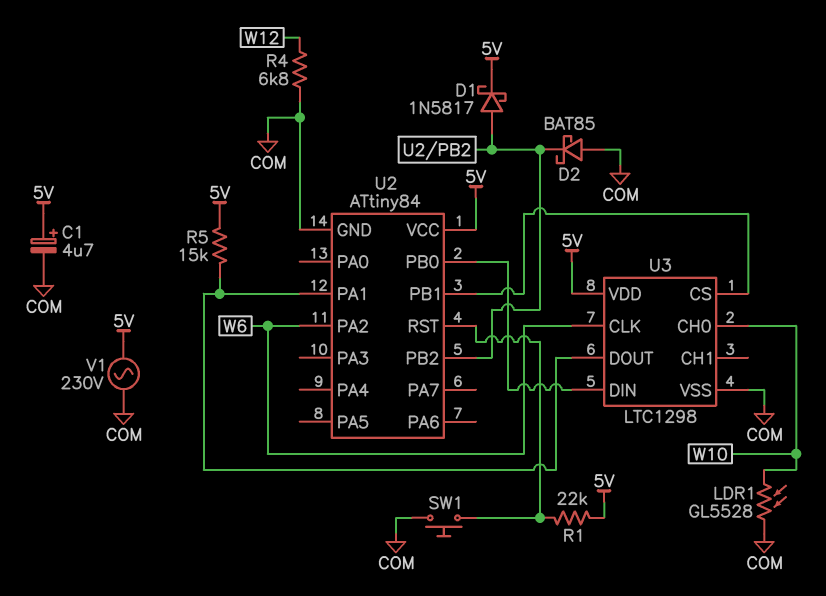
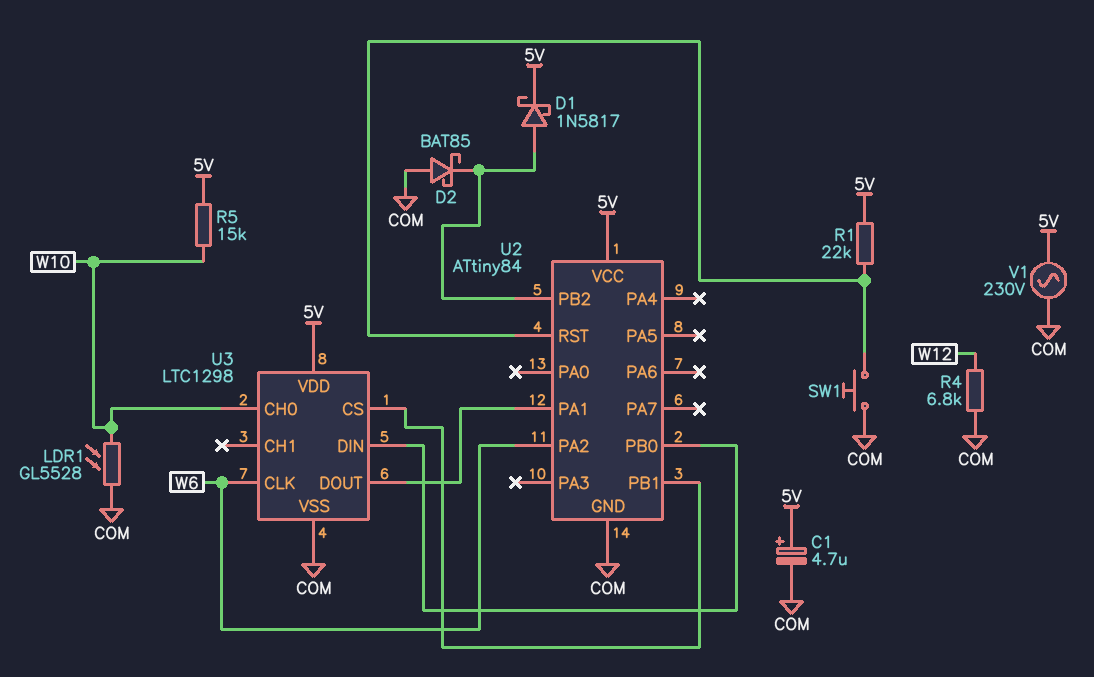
R5: 15k (5V, U2/PA1) -> 15k (5V, W10)

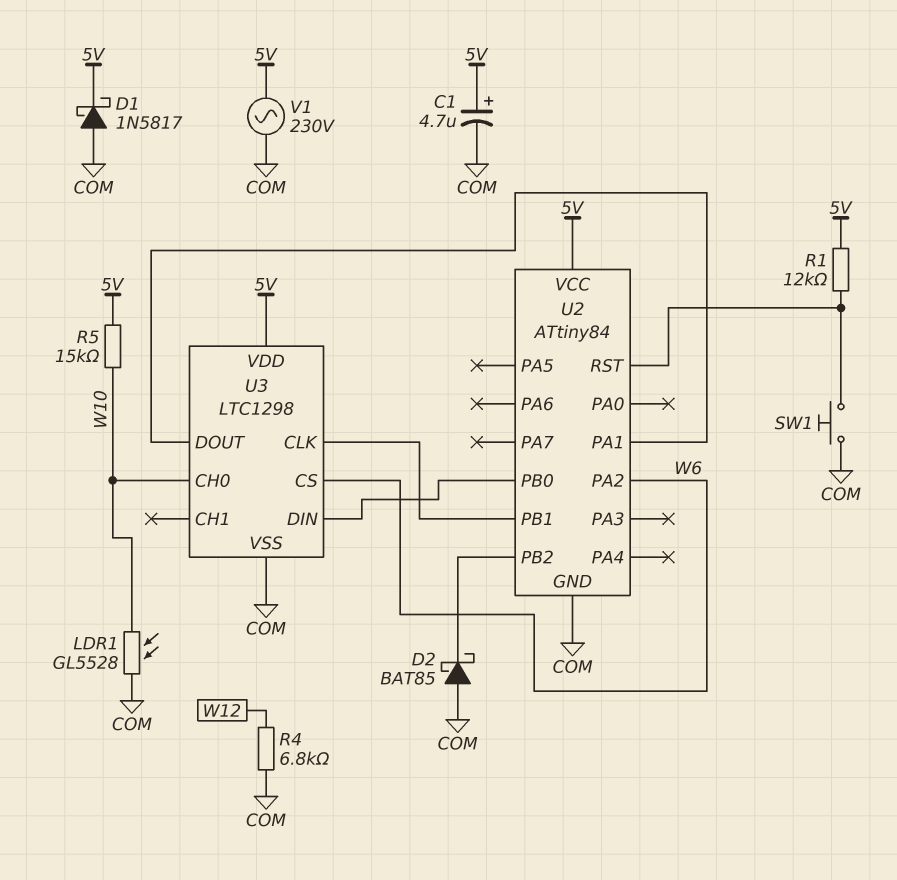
D1: schottky 1N5817 (A U2/PB2, K 5V) -> schottky 1N5817 (A COM, K 5V)
R1: 22k (5V, U2/RST) -> 12k (5V, U2/RST)
U3 pin CLK: W6 -> U2/PB1
U3 pin CS: U2/PB1 -> W6

